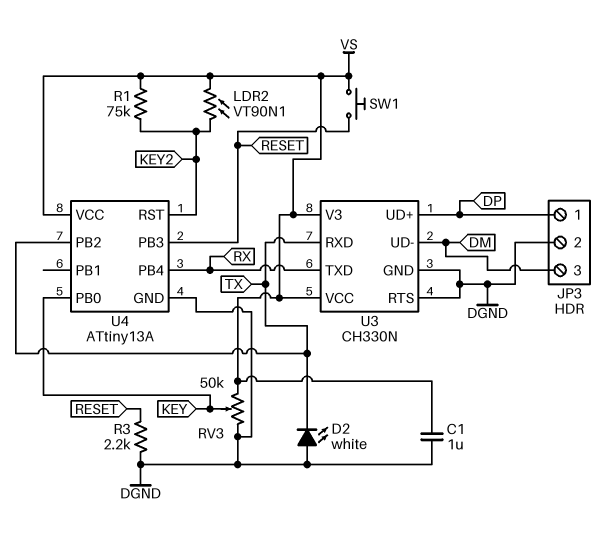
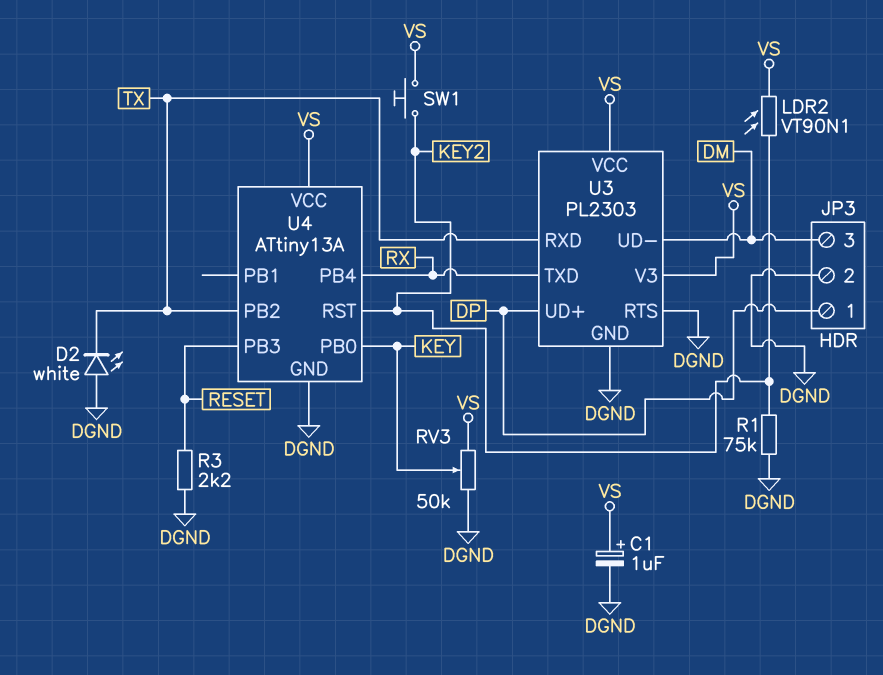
C1: 1uF (DGND, VS) -> 1uF (plus VS, minus DGND)
R1: 75k (KEY2, VS) -> 75k (DGND, KEY2)
SW1: button (RESET, VS) -> button (KEY2, VS)
U3: CH330N -> PL2303

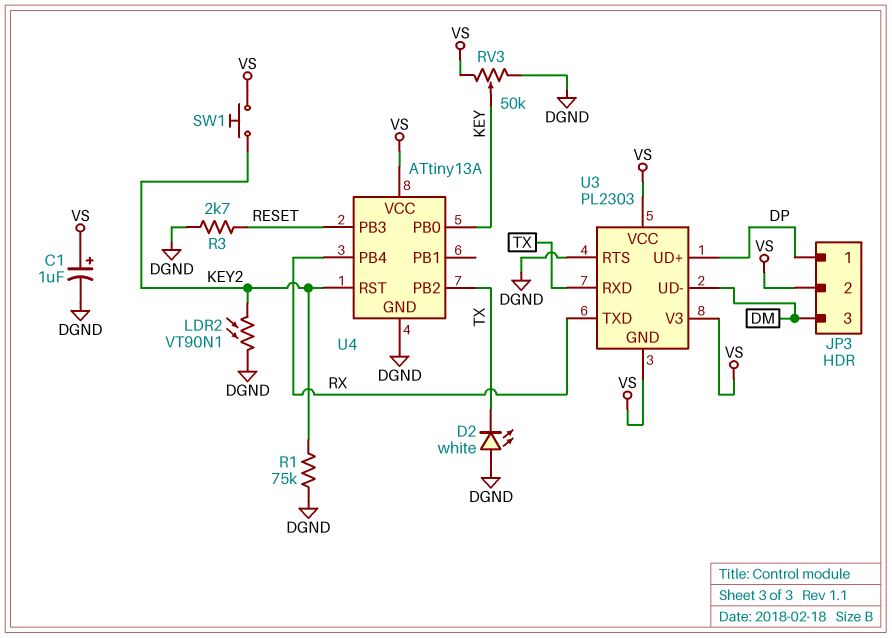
JP3 pin 2: DGND -> VS
LDR2: VT90N1 (KEY2, VS) -> VT90N1 (DGND, KEY2)
R3: 2.2k (DGND, RESET) -> 2.7k (DGND, RESET)
U3 pin GND: DGND -> VS

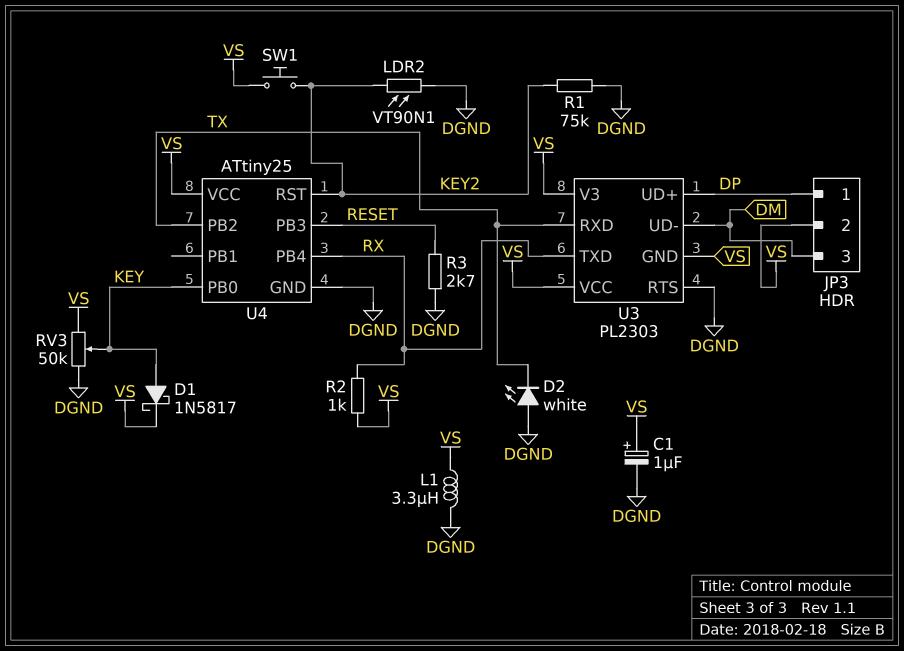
D1: none -> schottky 1N5817 (A KEY, K VS)
L1: none -> 3.3uH (DGND, VS)
R2: none -> 1k (RX, VS)
U4: ATtiny13A -> ATtiny25

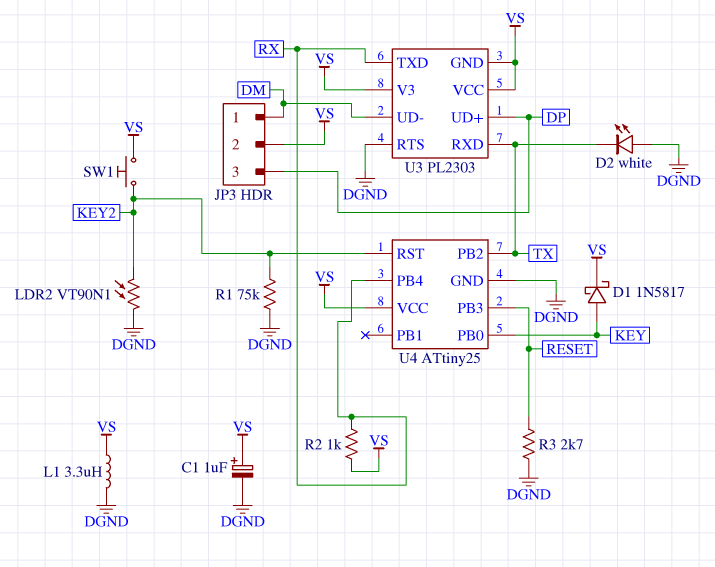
JP3 pin 1: DP -> DM
JP3 pin 3: DM -> DP
RV3: 50k (DGND, VS, wiper KEY) -> none

